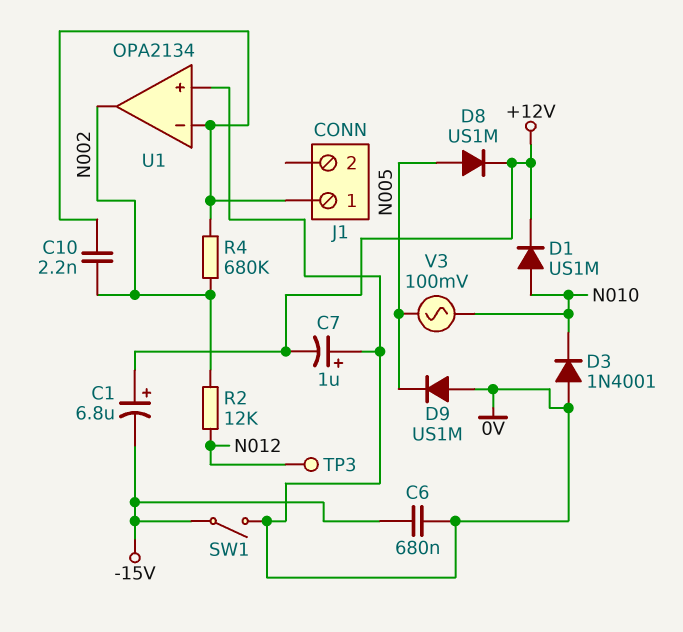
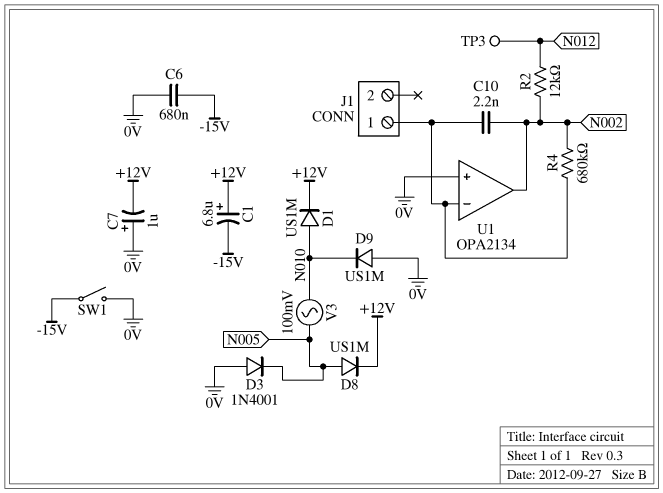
D3: diode 1N4001 (A 0V, K N010) -> diode 1N4001 (A 0V, K N005)
D9: diode US1M (A 0V, K N005) -> diode US1M (A 0V, K N010)

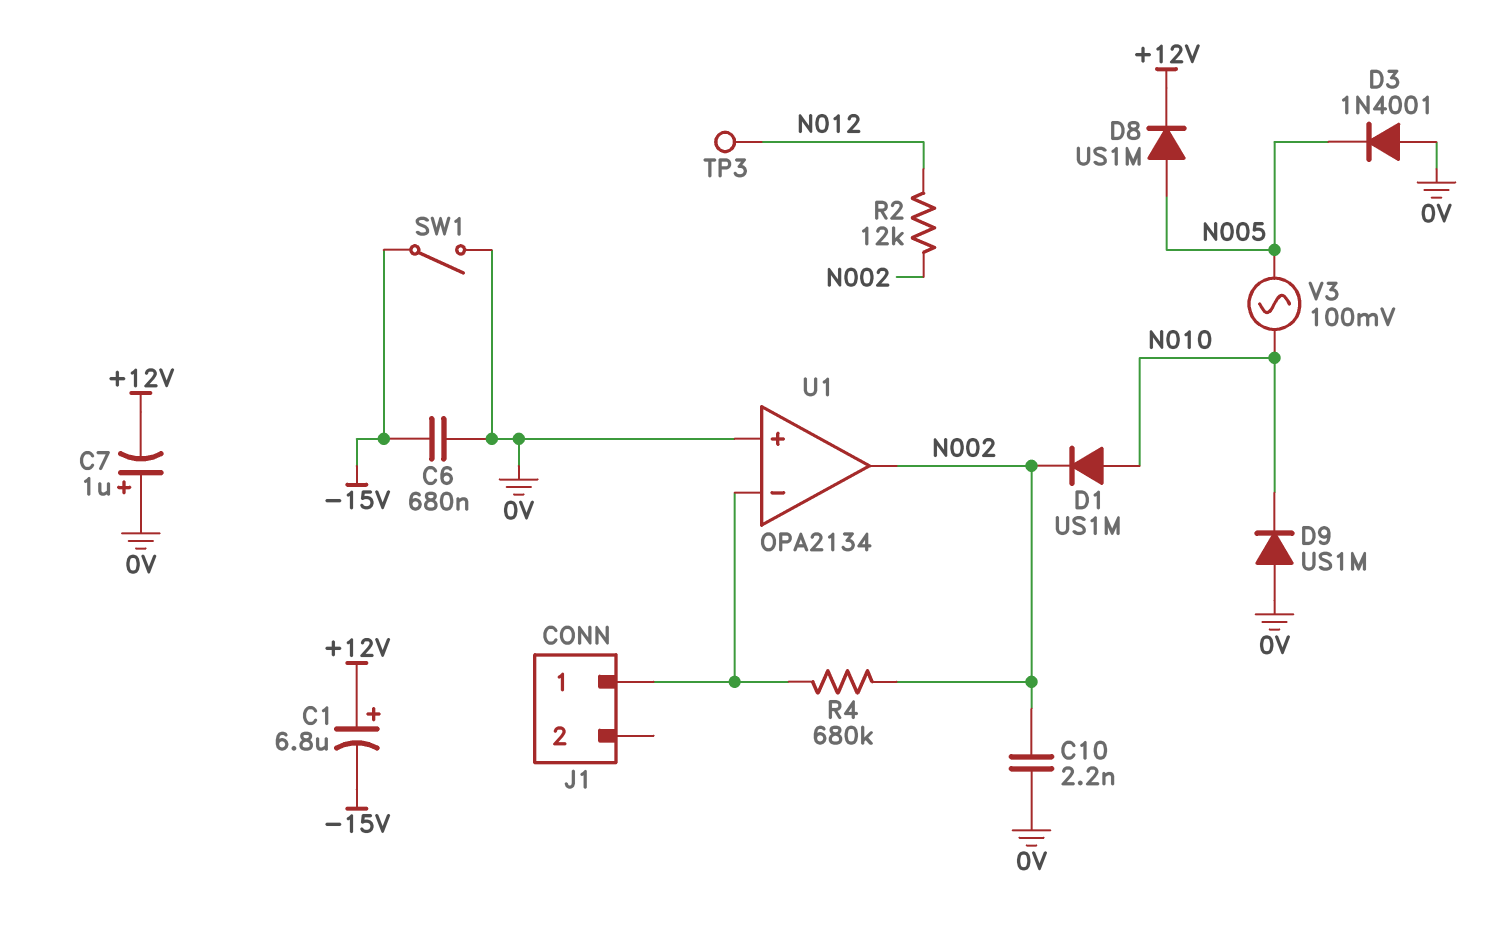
C10: 2.2nF (J1/1, N002) -> 2.2nF (0V, N002)
D1: diode US1M (A N010, K +12V) -> diode US1M (A N010, K N002)

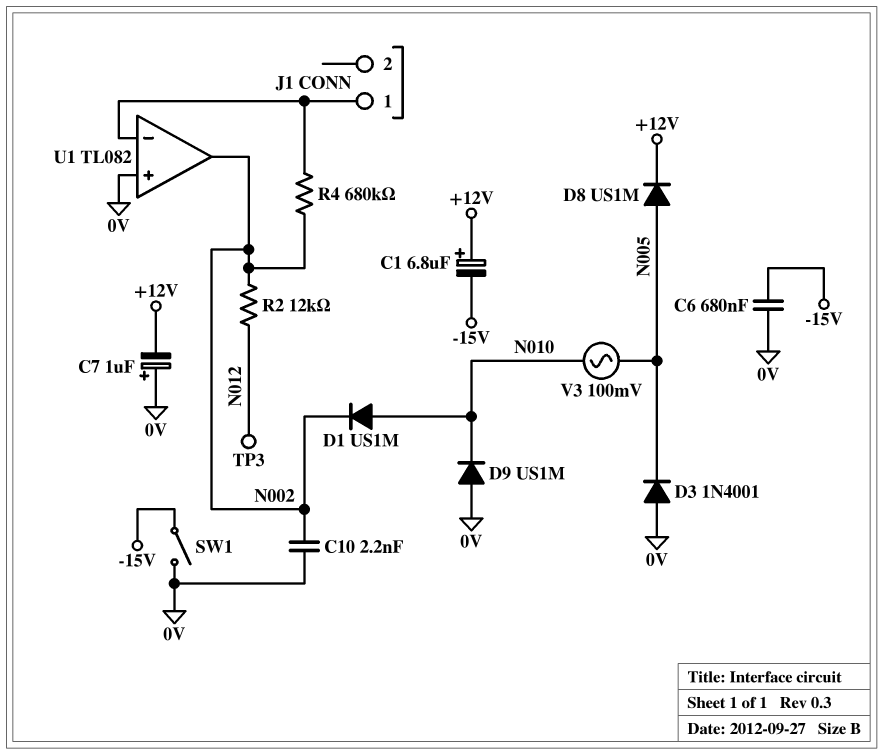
U1: OPA2134 -> TL082

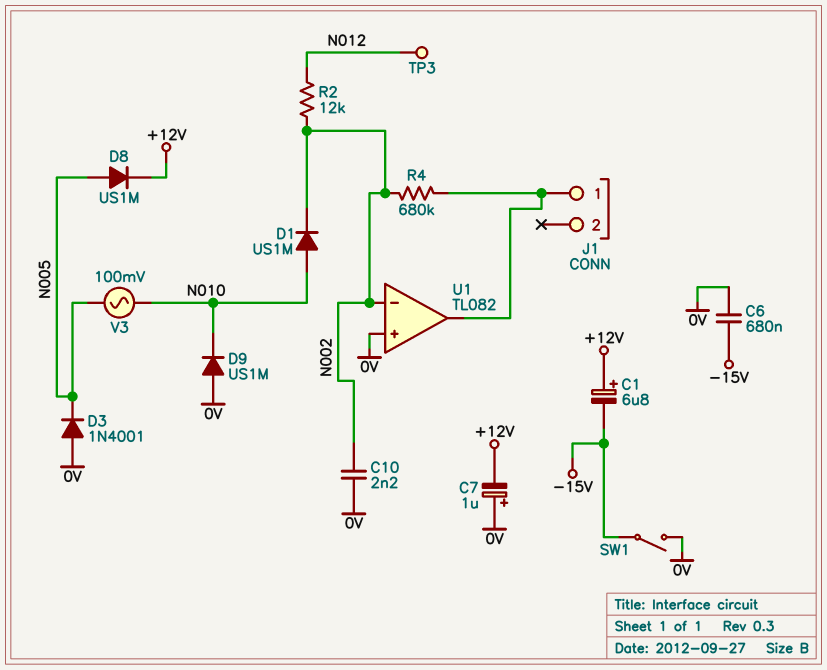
U1 pin in-: J1/1 -> N002
U1 pin out: N002 -> J1/1

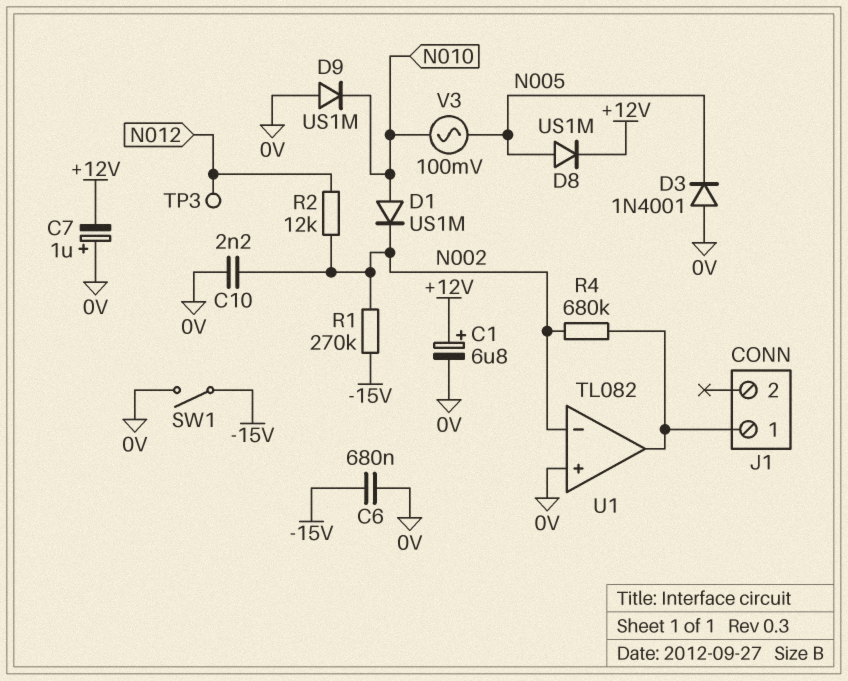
C1: 6.8uF (plus +12V, minus -15V) -> 6.8uF (plus +12V, minus 0V)
R1: none -> 270k (-15V, N002)

